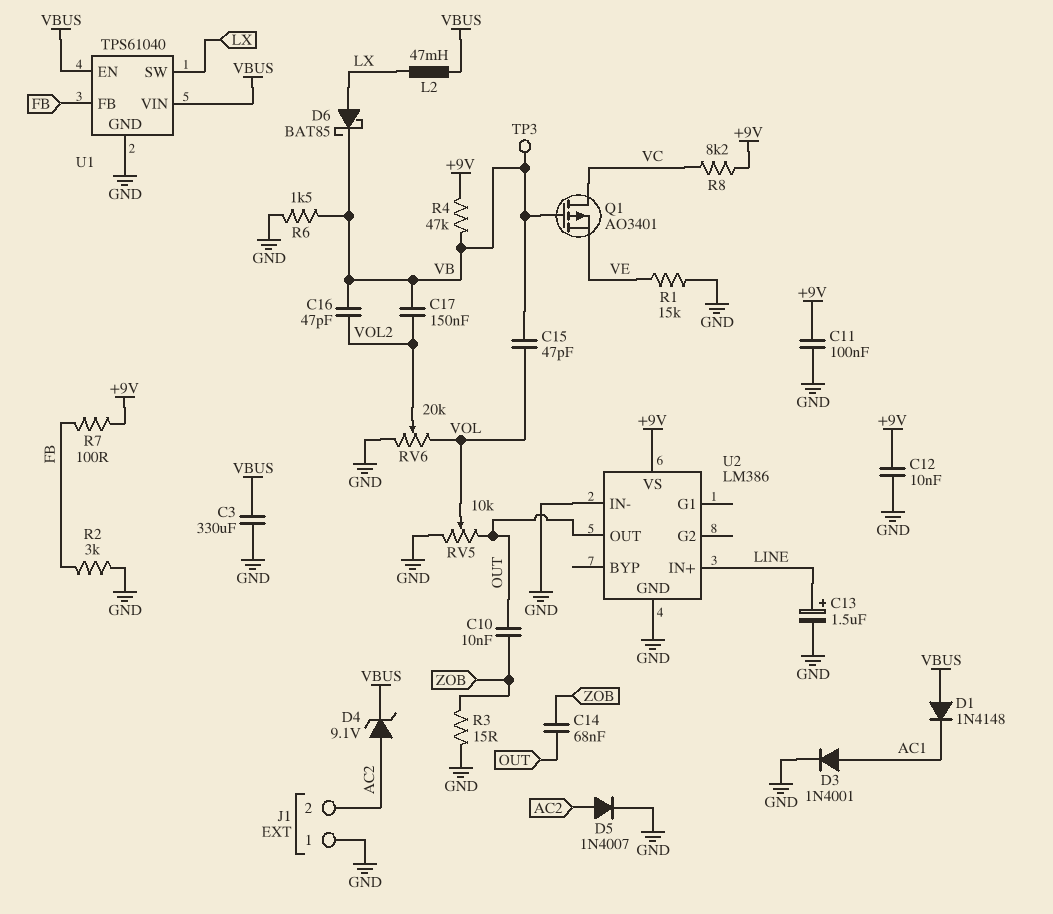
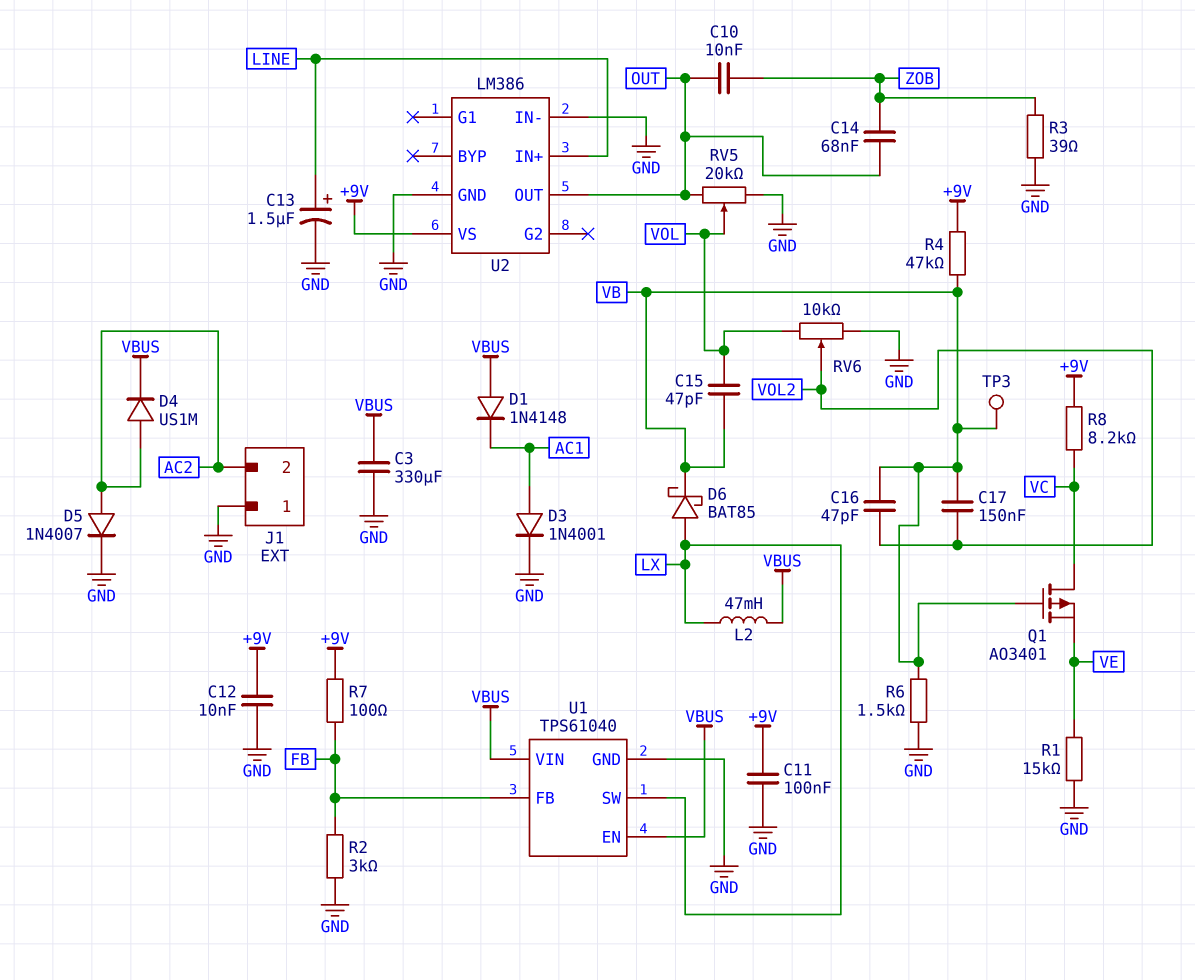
D4: zener 9.1V (A AC2, K VBUS) -> diode US1M (A AC2, K VBUS)
R3: 15 (GND, ZOB) -> 39 (GND, ZOB)
RV5: 10k (GND, OUT, wiper VOL) -> 20k (GND, OUT, wiper VOL)
RV6: 20k (GND, VOL, wiper VOL2) -> 10k (GND, VOL, wiper VOL2)

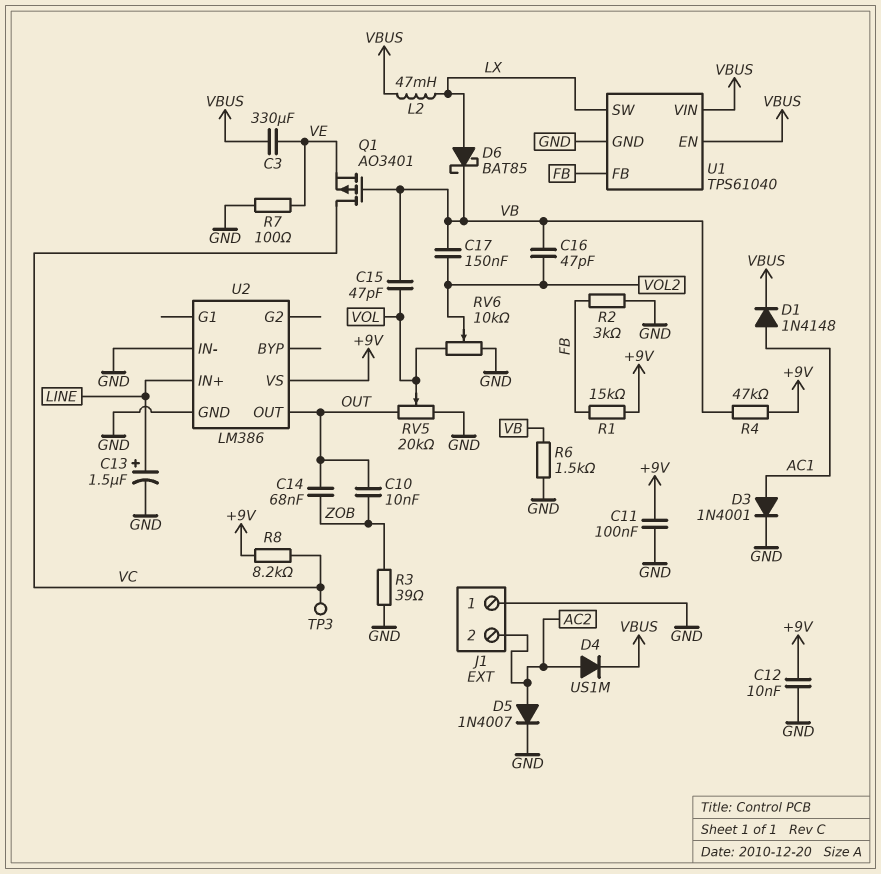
C3: 330uF (GND, VBUS) -> 330uF (VBUS, VE)
D1: diode 1N4148 (A VBUS, K AC1) -> diode 1N4148 (A AC1, K VBUS)
R1: 15k (GND, VE) -> 15k (+9V, FB)
R7: 100 (+9V, FB) -> 100 (GND, VE)
TP3: test point (VB) -> test point (VC)

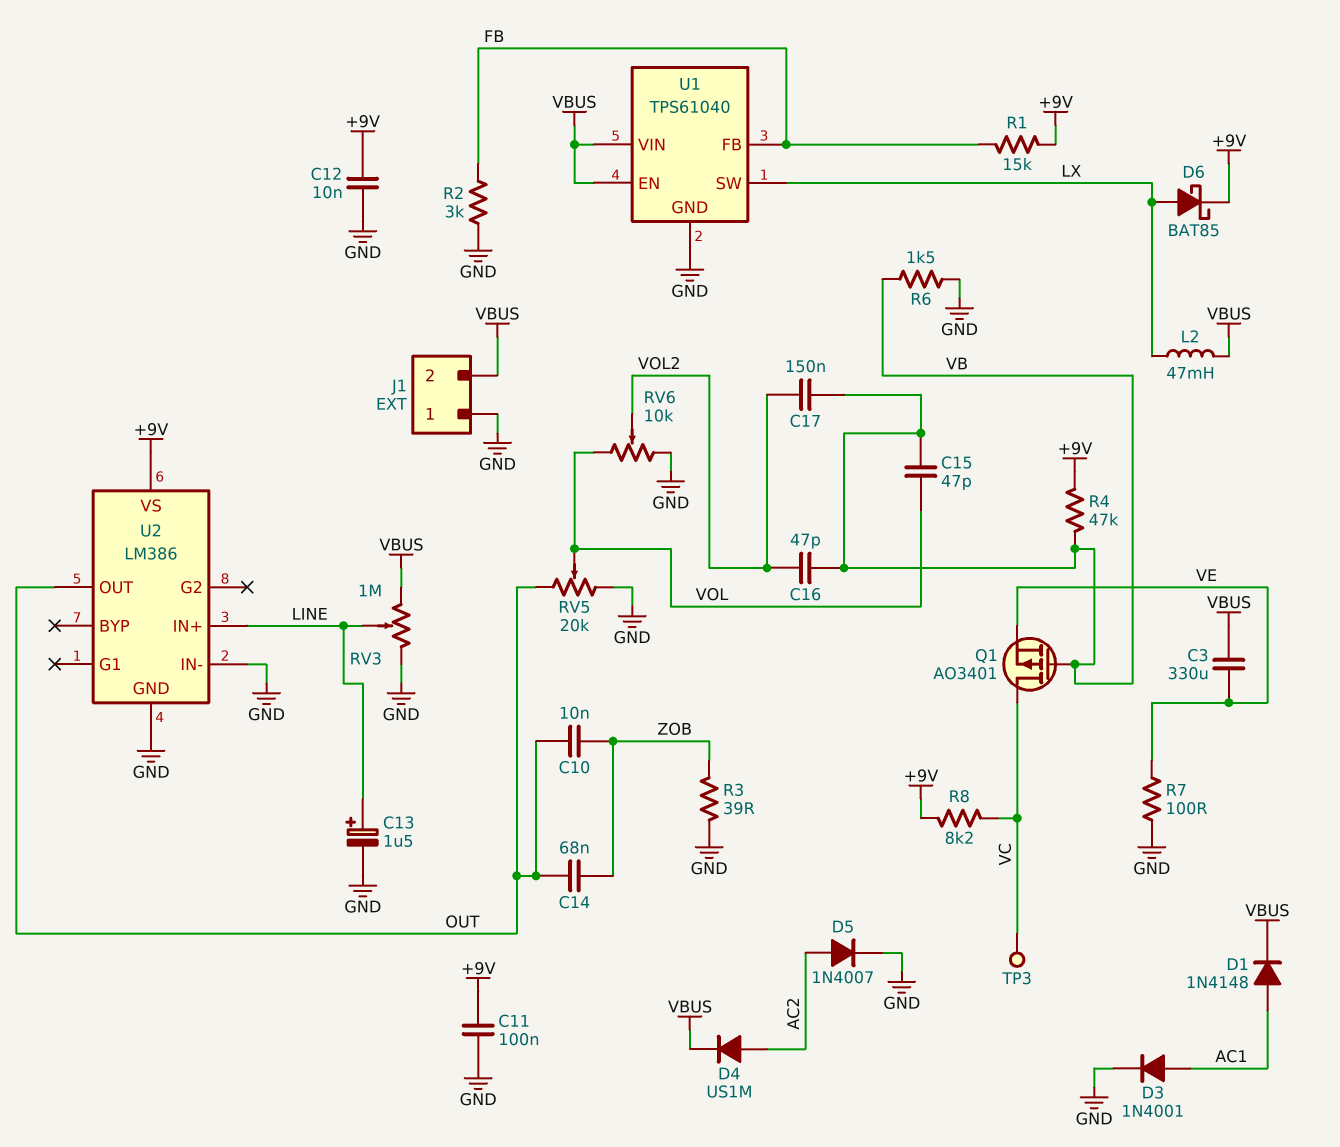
D6: schottky BAT85 (A LX, K VB) -> schottky BAT85 (A LX, K +9V)
J1 pin 2: AC2 -> VBUS
RV3: none -> 1M (GND, VBUS, wiper LINE)

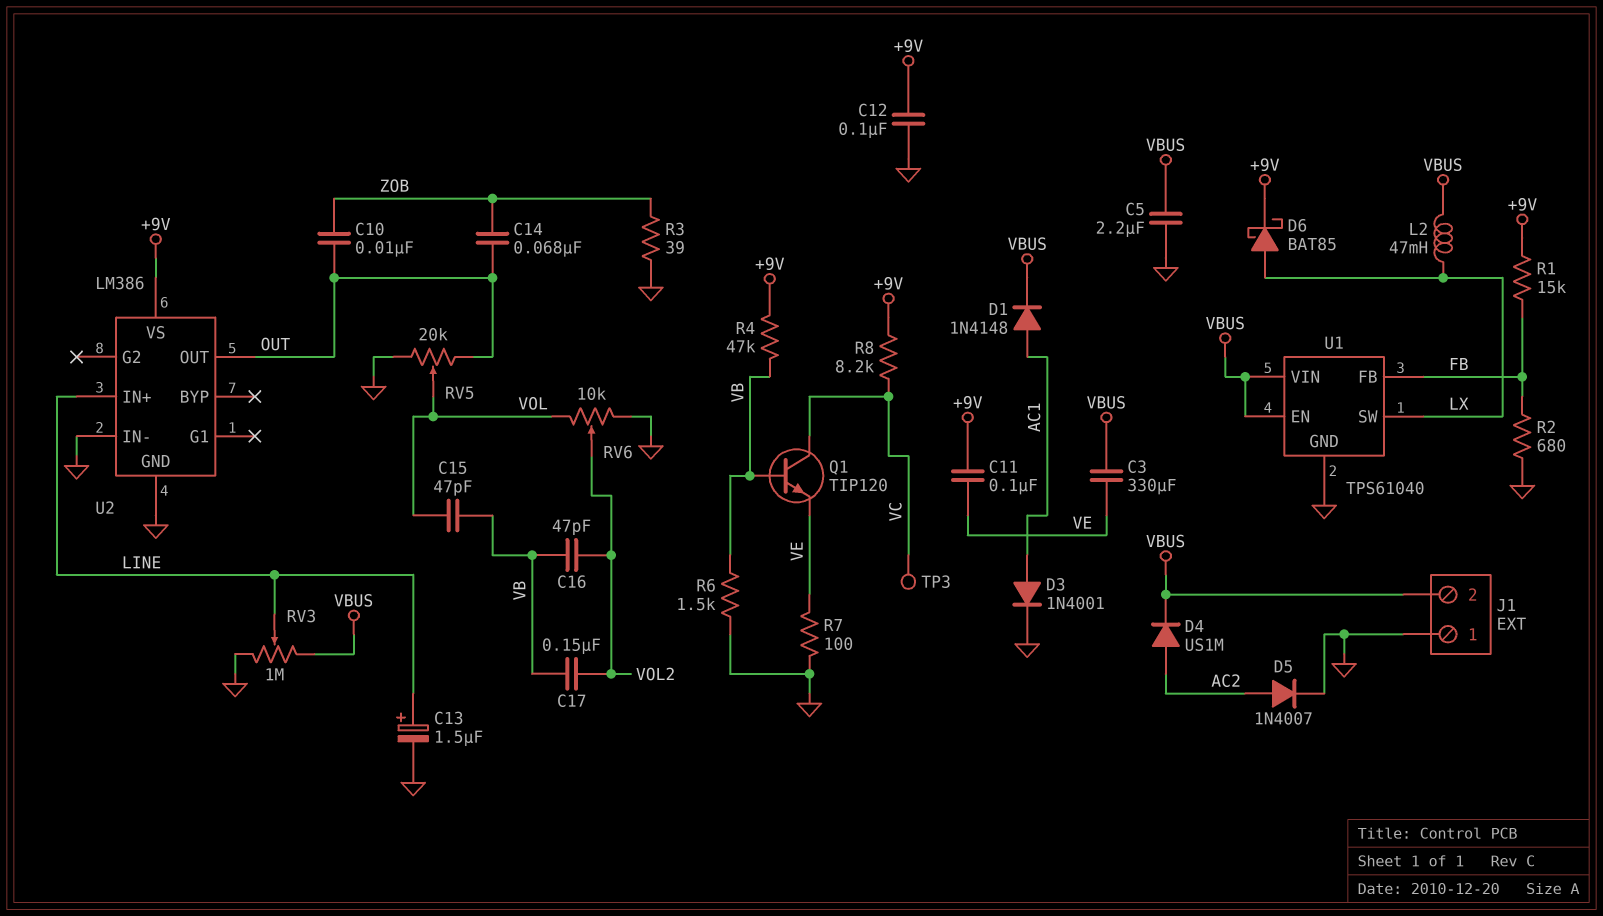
C5: none -> 2.2uF (GND, VBUS)
C11: 100nF (+9V, GND) -> 100nF (+9V, VE)
C12: 10nF (+9V, GND) -> 100nF (+9V, GND)
Q1: PMOS AO3401 (G VB, D VC, S VE) -> NPN TIP120 (B VB, C VC, E VE)
R2: 3k (FB, GND) -> 680 (FB, GND)

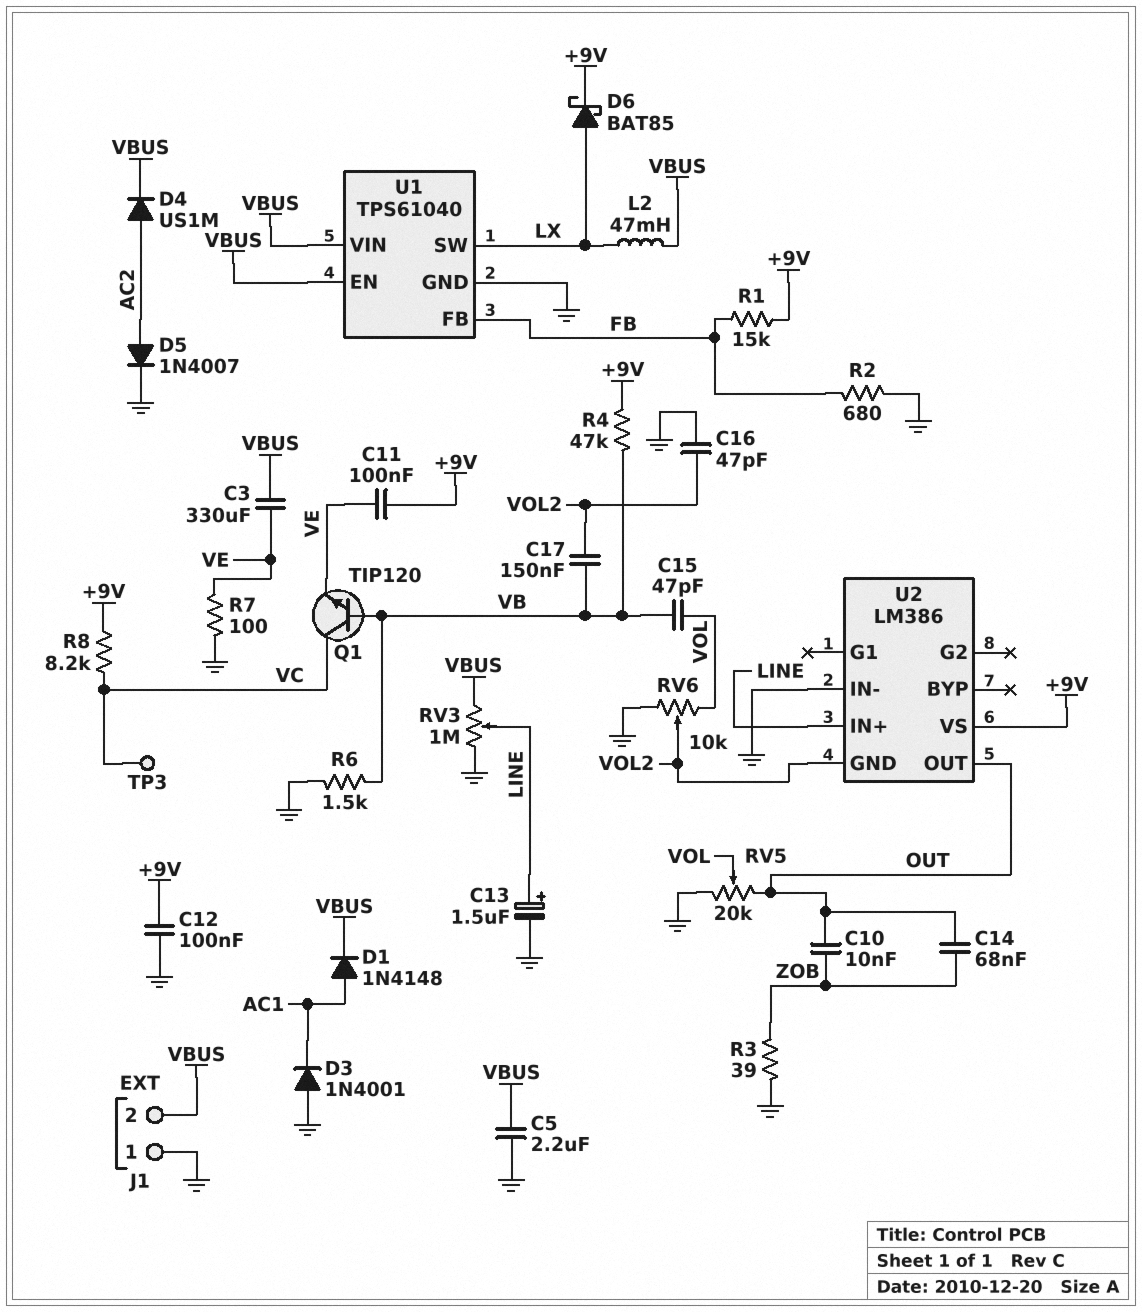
C16: 47pF (VB, VOL2) -> 47pF (GND, VOL2)
D3: diode 1N4001 (A AC1, K GND) -> diode 1N4001 (A GND, K AC1)
U2 pin GND: GND -> VOL2

